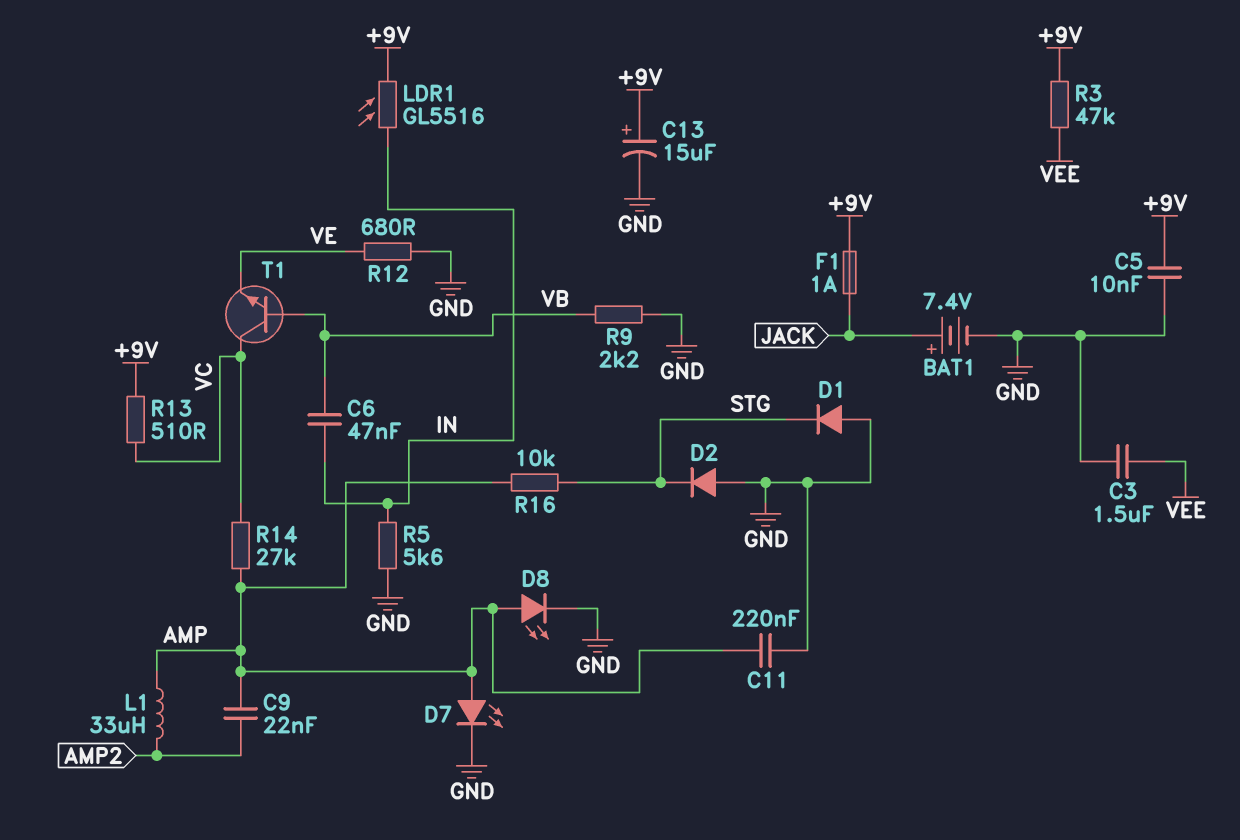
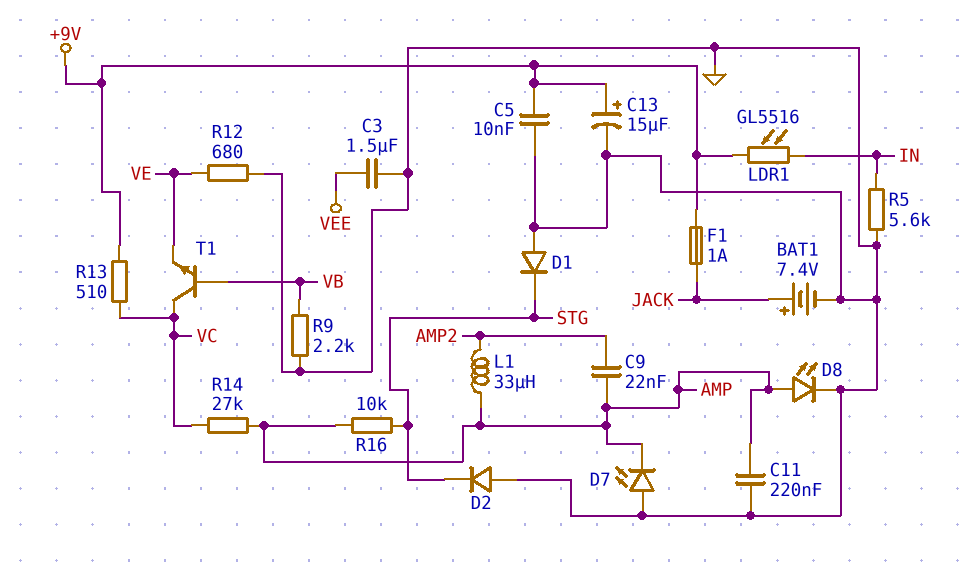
C6: 47nF (IN, VB) -> none
D7: LED (A AMP, K GND) -> LED (A GND, K AMP)
R3: 47k (+9V, VEE) -> none

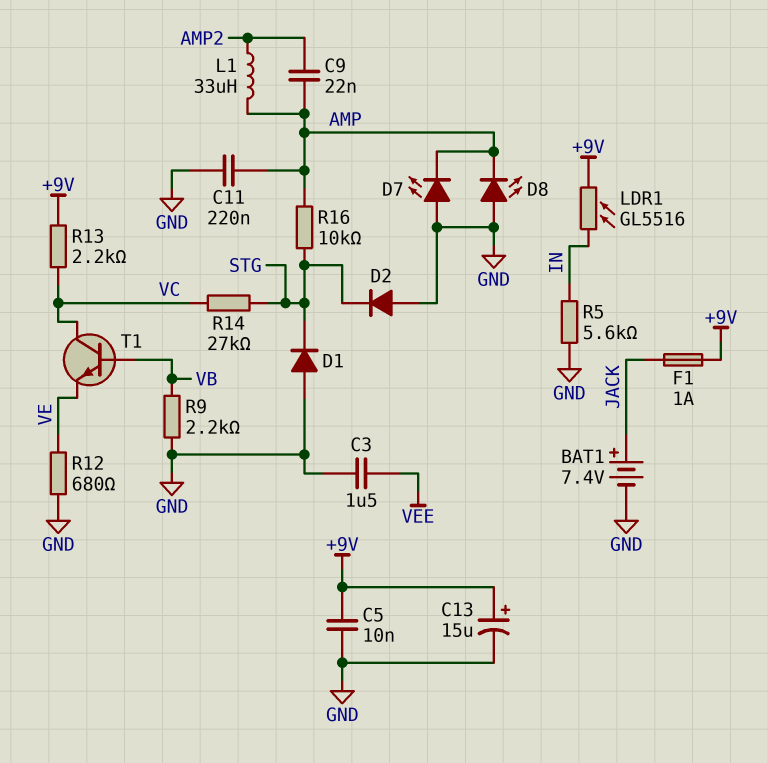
D8: LED (A AMP, K GND) -> LED (A GND, K AMP)
R13: 510 (+9V, VC) -> 2.2k (+9V, VC)
R14: 27k (AMP, VC) -> 27k (STG, VC)

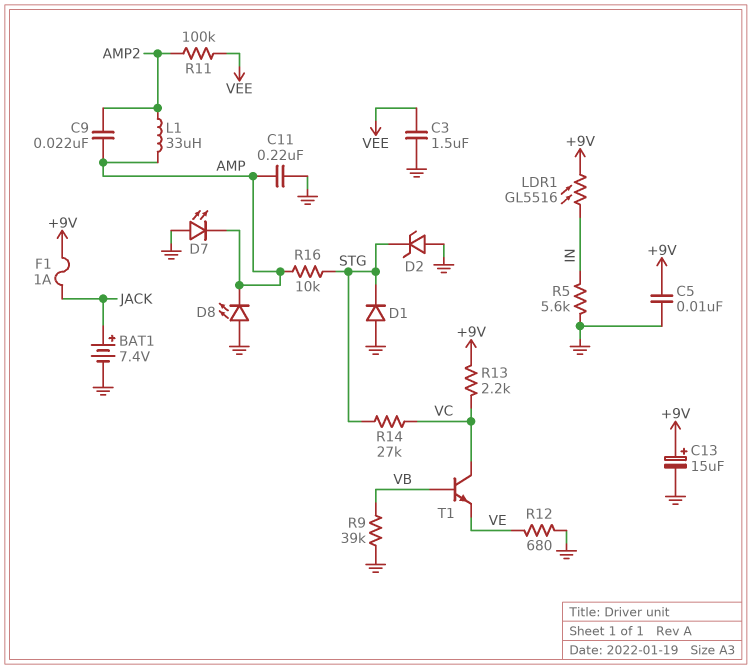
D2: diode (A GND, K STG) -> zener (A GND, K STG)
R9: 2.2k (GND, VB) -> 39k (GND, VB)
R11: none -> 100k (AMP2, VEE)

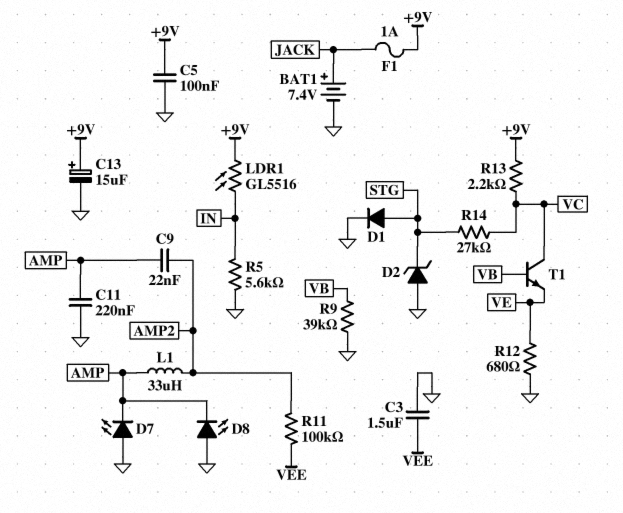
C5: 10nF (+9V, GND) -> 100nF (+9V, GND)
D1: diode (A GND, K STG) -> diode (A STG, K GND)
R16: 10k (AMP, STG) -> none

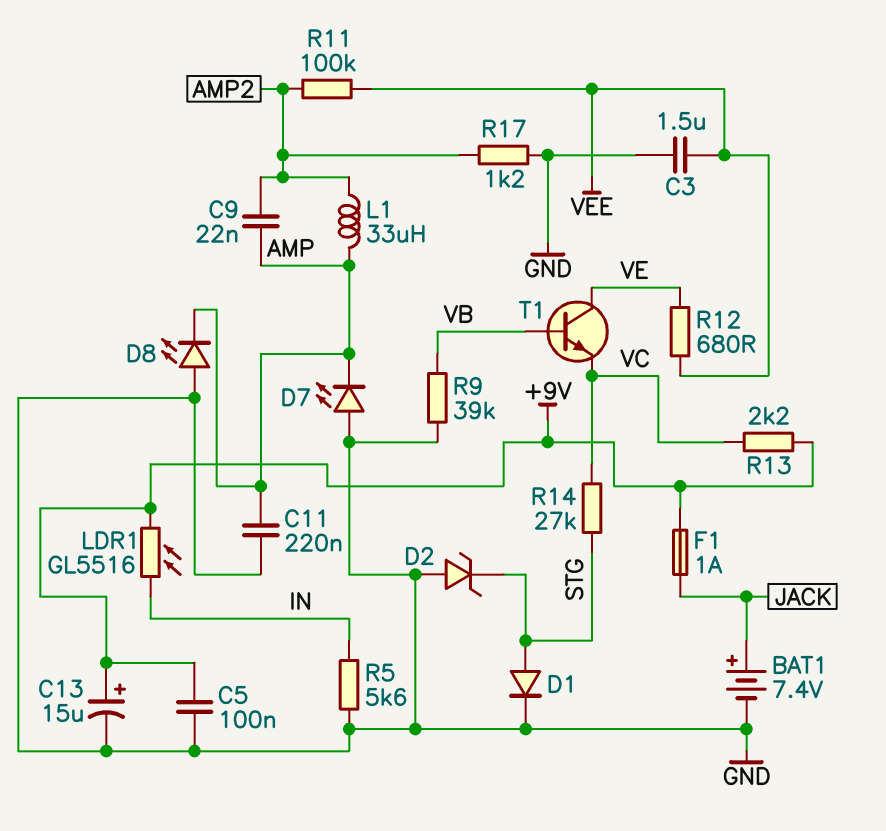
R12: 680 (GND, VE) -> 680 (VE, VEE)
R17: none -> 1.2k (AMP2, GND)
T1: NPN (B VB, C VC, E VE) -> NPN (B VB, C VE, E VC)

